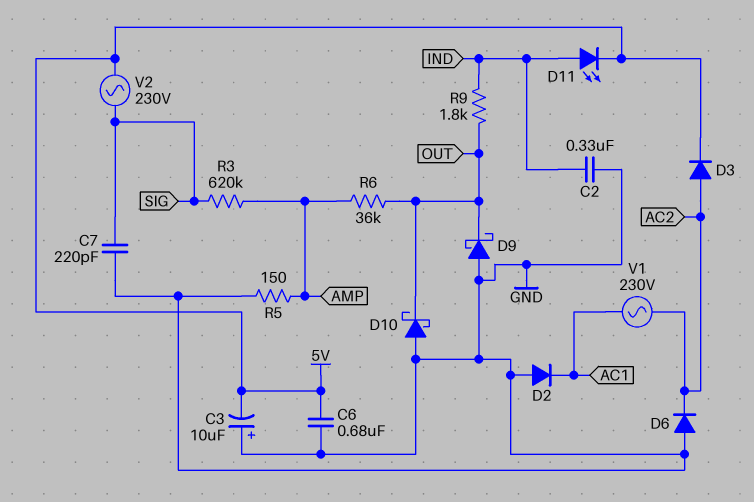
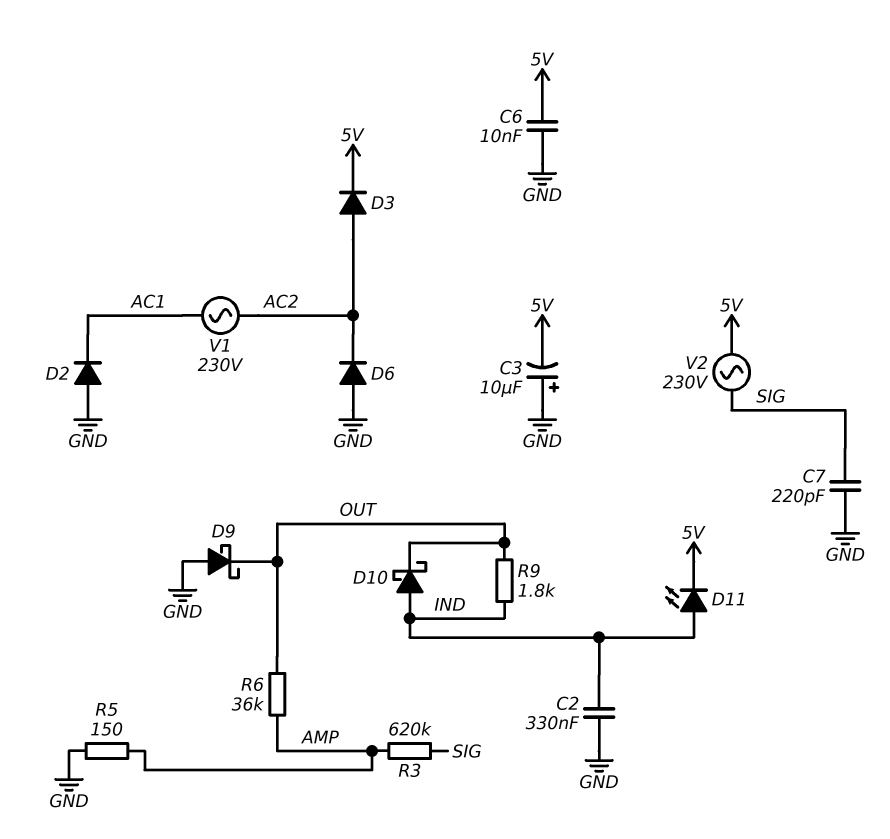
C6: 680nF (5V, GND) -> 10nF (5V, GND)
D10: schottky (A GND, K OUT) -> schottky (A IND, K OUT)

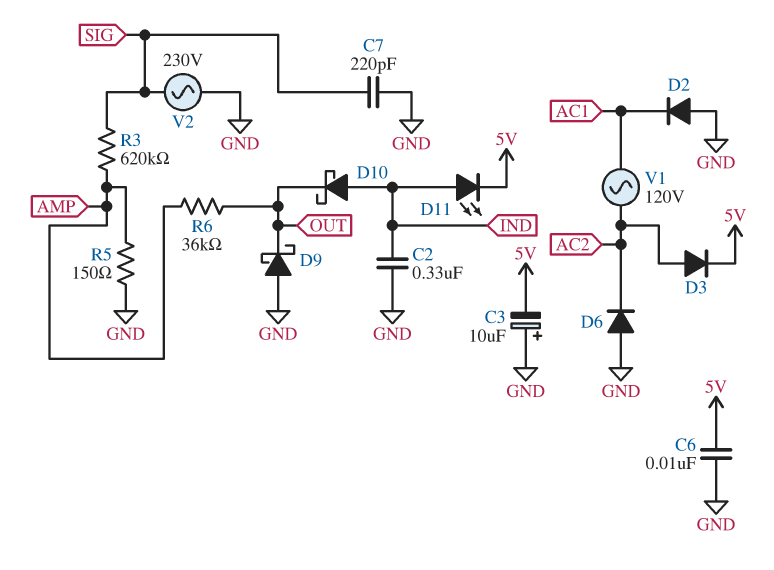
R9: 1.8k (IND, OUT) -> none
V1: AC 230V (AC1, AC2) -> AC 120V (AC1, AC2)
V2: AC 230V (5V, SIG) -> AC 230V (GND, SIG)

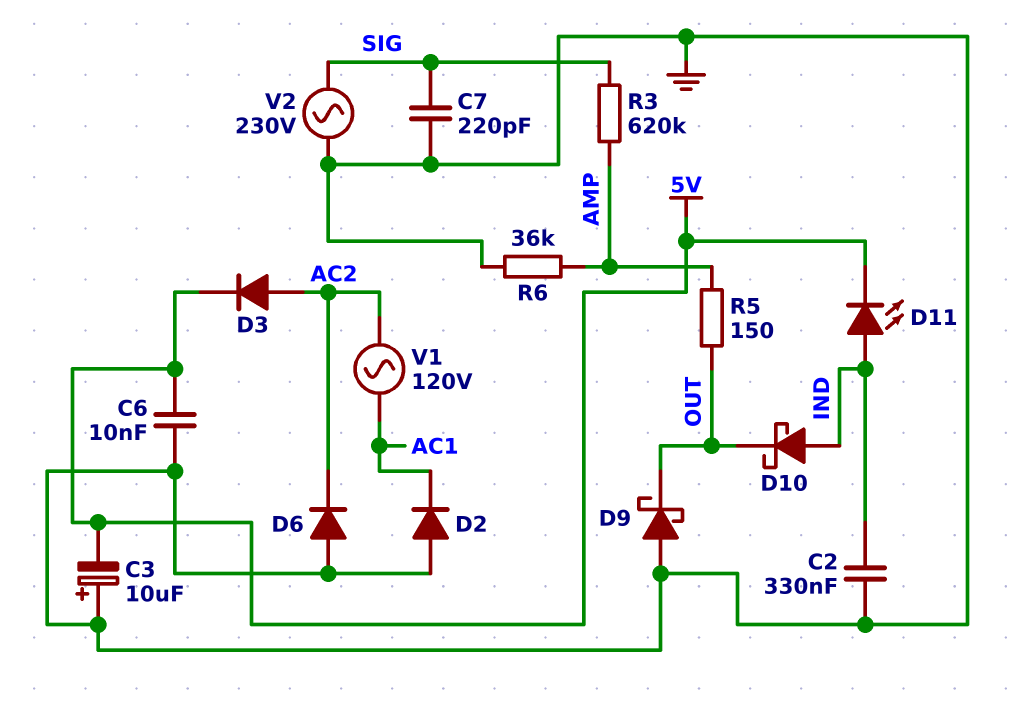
R5: 150 (AMP, GND) -> 150 (AMP, OUT)
R6: 36k (AMP, OUT) -> 36k (AMP, GND)

